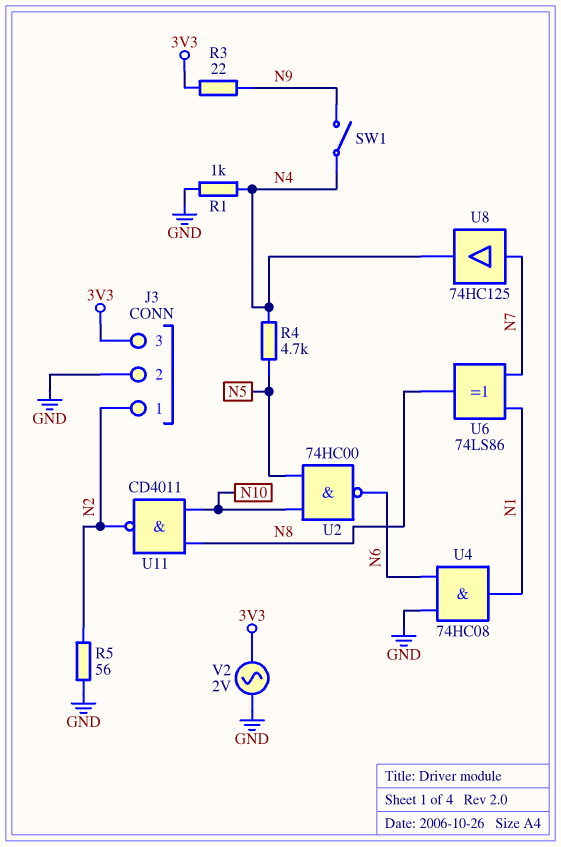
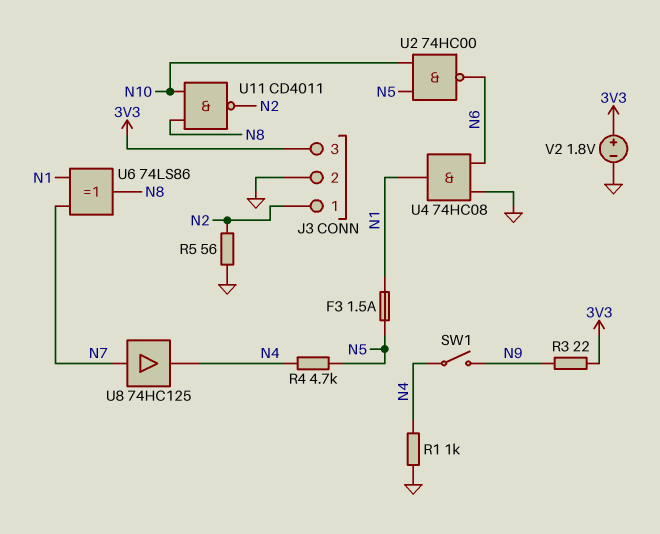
F3: none -> 1.5A (N1, N5)
V2: AC 2V (3V3, GND) -> 1.8V (plus 3V3, minus GND)

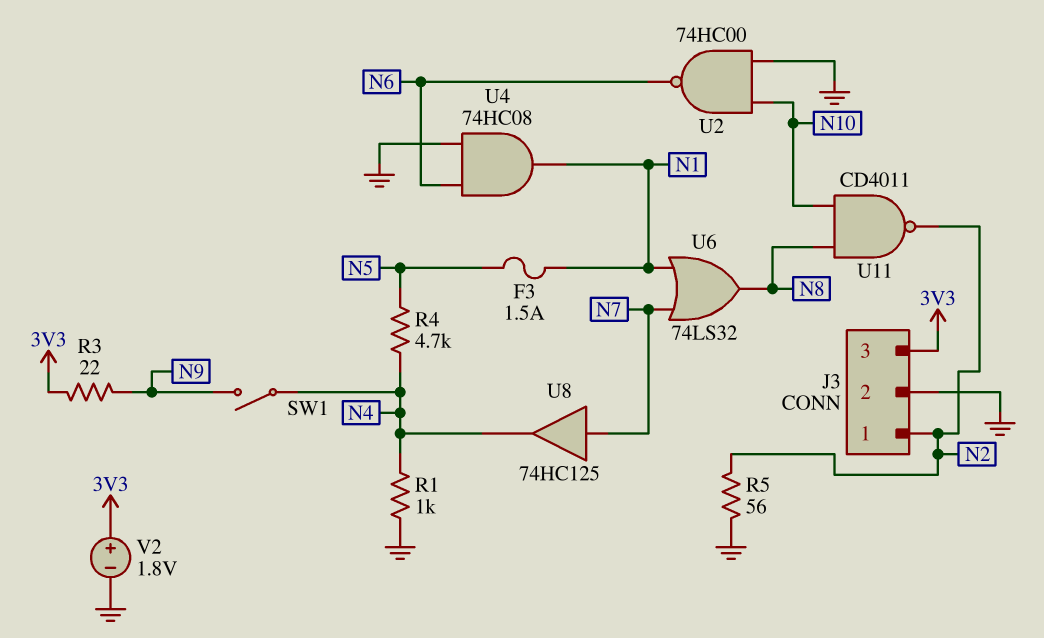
U2: NAND 74HC00 (in N5, in N10, out N6) -> NAND 74HC00 (in GND, in N10, out N6)
U6: XOR 74LS86 (in N1, in N7, out N8) -> OR 74LS32 (in N1, in N7, out N8)

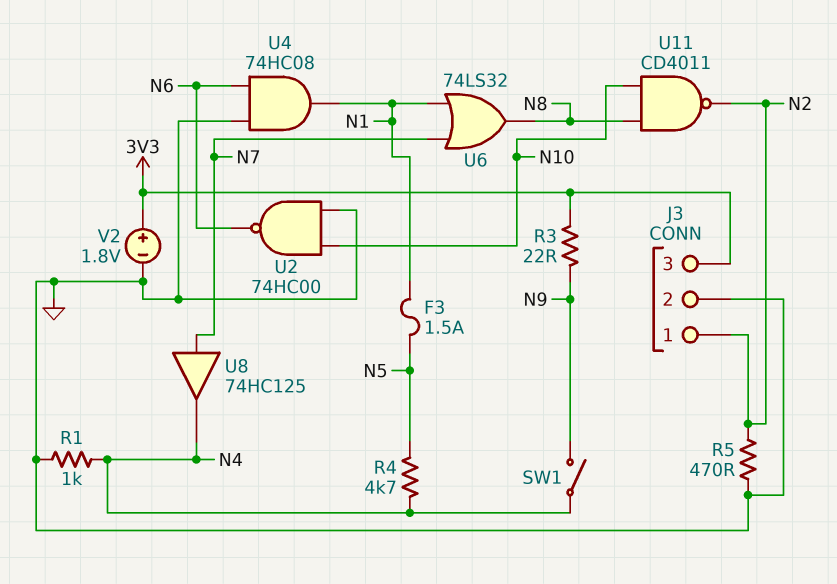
R5: 56 (GND, N2) -> 470 (GND, N2)

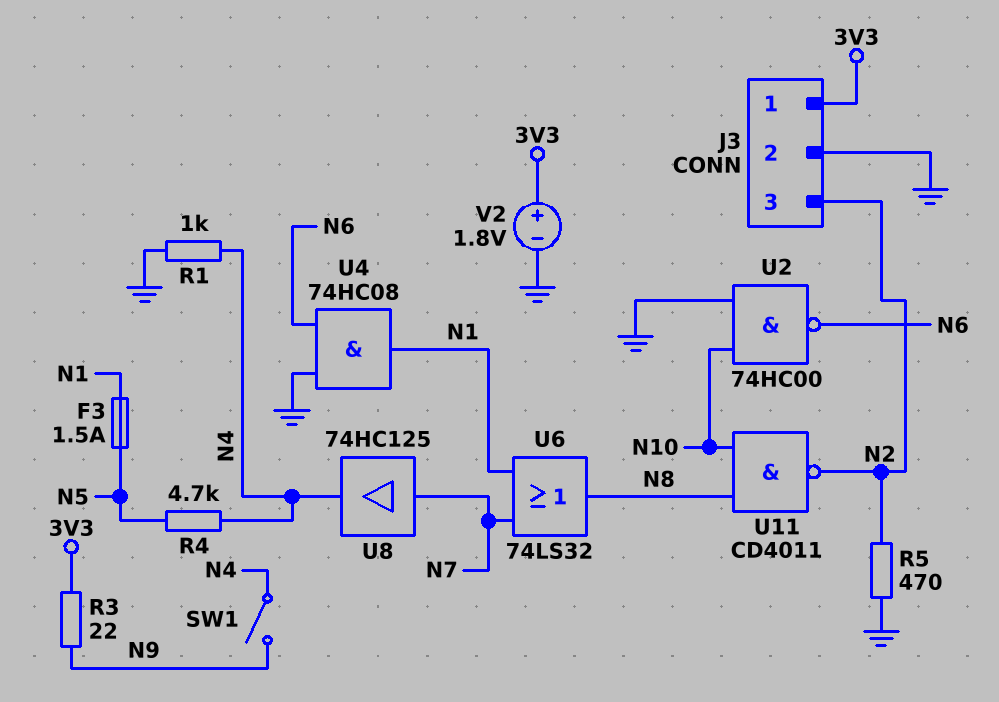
J3 pin 1: N2 -> 3V3
J3 pin 3: 3V3 -> N2

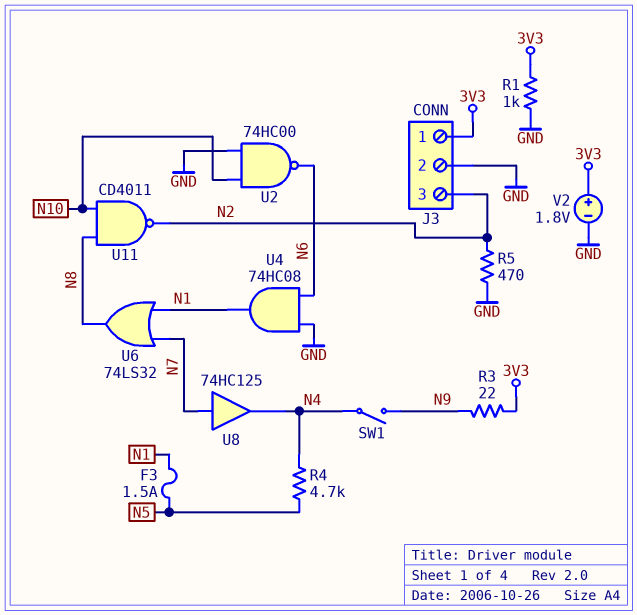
R1: 1k (GND, N4) -> 1k (3V3, GND)

